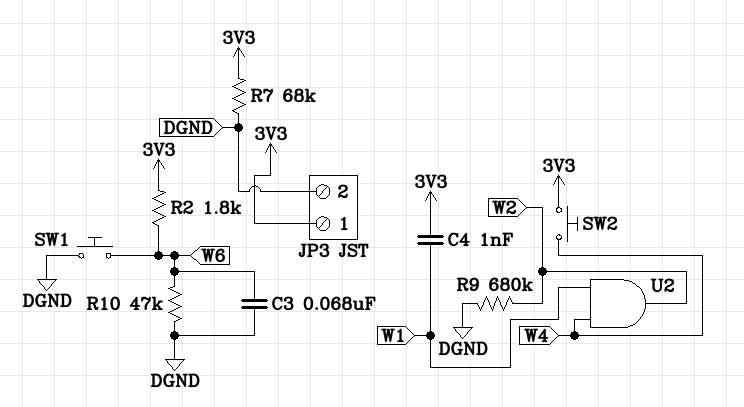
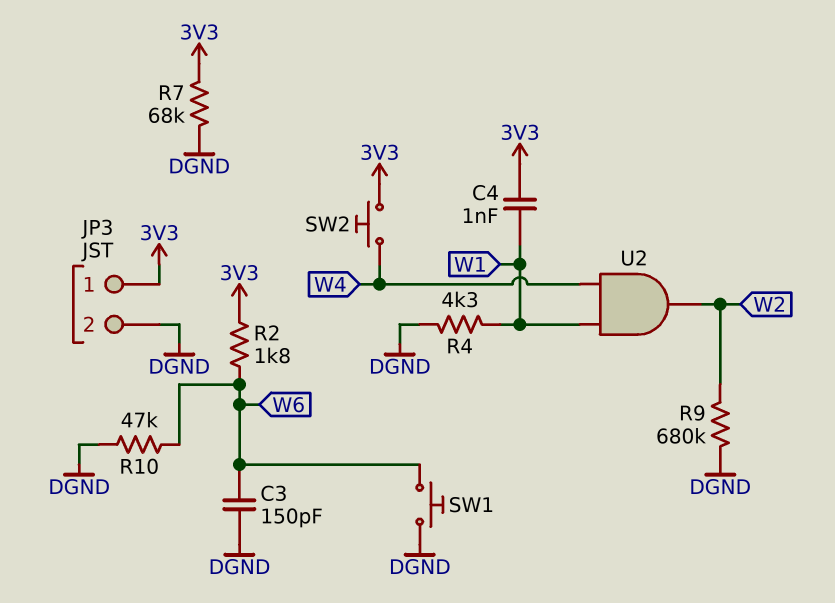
C3: 68nF (DGND, W6) -> 150pF (DGND, W6)
R4: none -> 4.3k (DGND, W1)

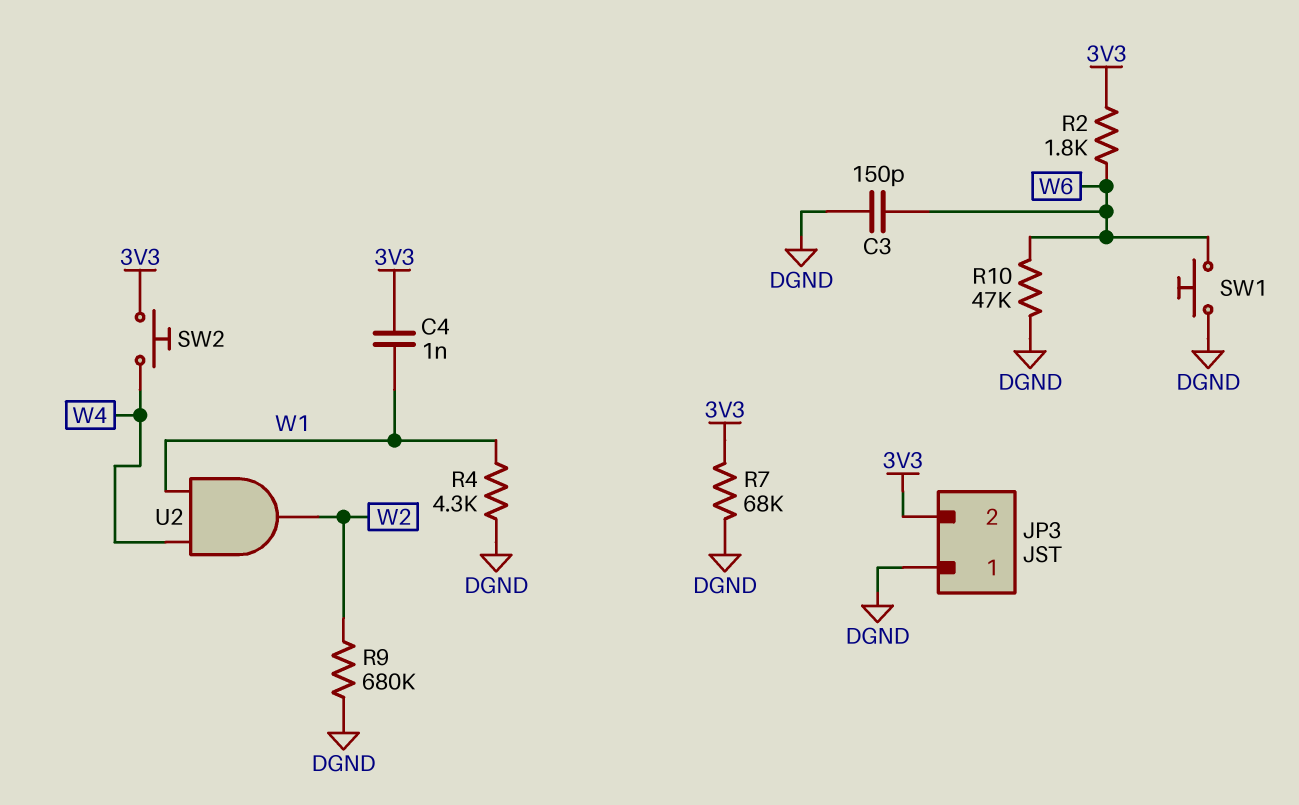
JP3 pin 1: 3V3 -> DGND
JP3 pin 2: DGND -> 3V3

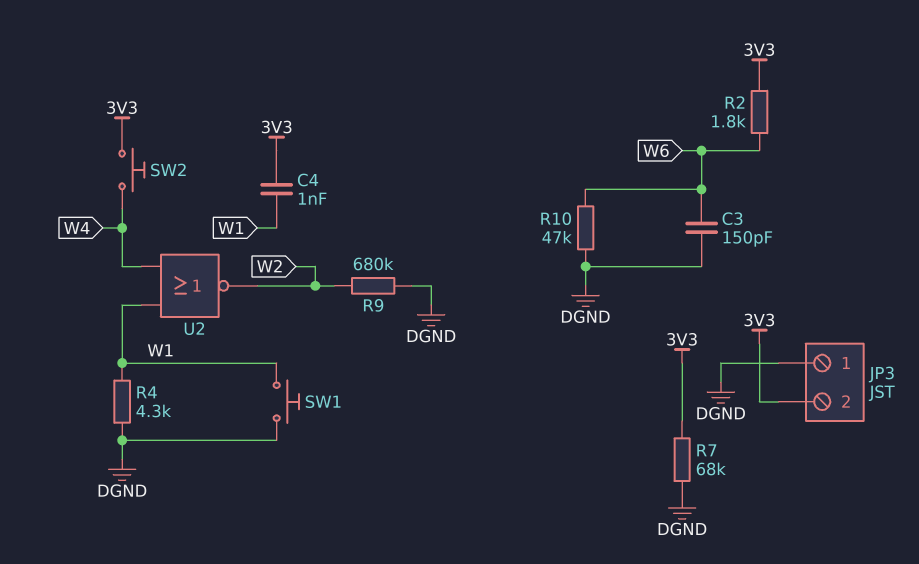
SW1: button (DGND, W6) -> button (DGND, W1)
U2: AND (in W1, in W4, out W2) -> NOR (in W1, in W4, out W2)

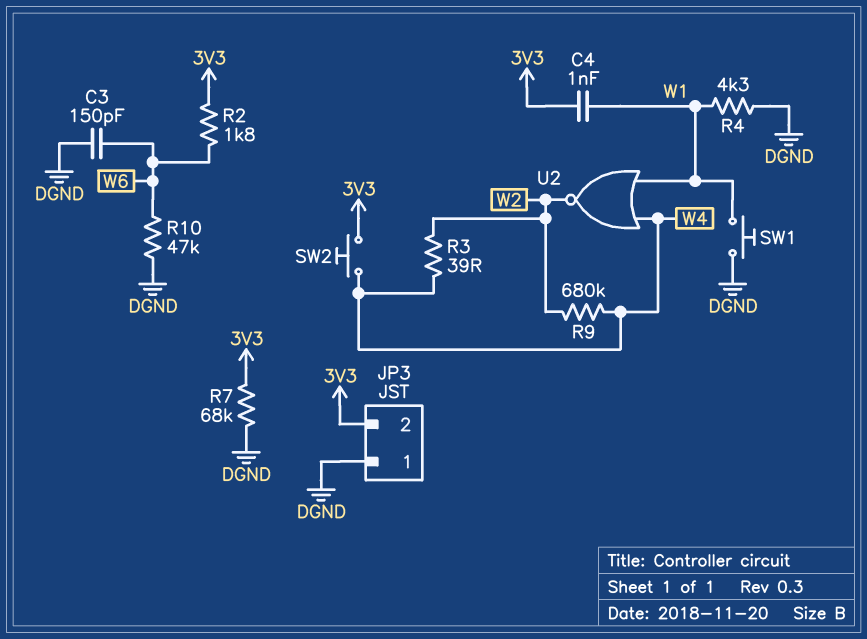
R3: none -> 39 (W2, W4)
R9: 680k (DGND, W2) -> 680k (W2, W4)

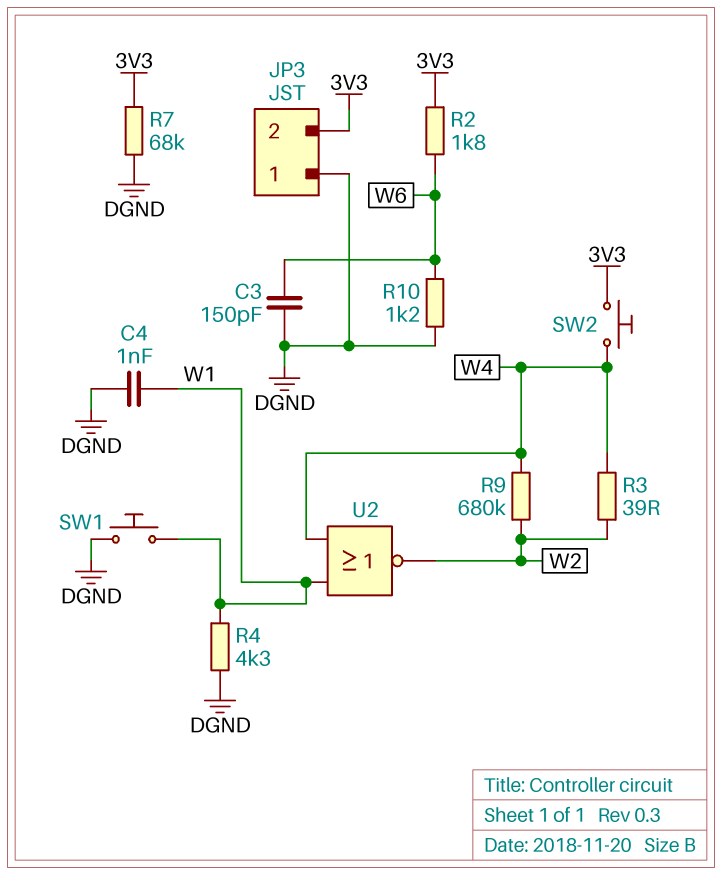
C4: 1nF (3V3, W1) -> 1nF (DGND, W1)
R10: 47k (DGND, W6) -> 1.2k (DGND, W6)

